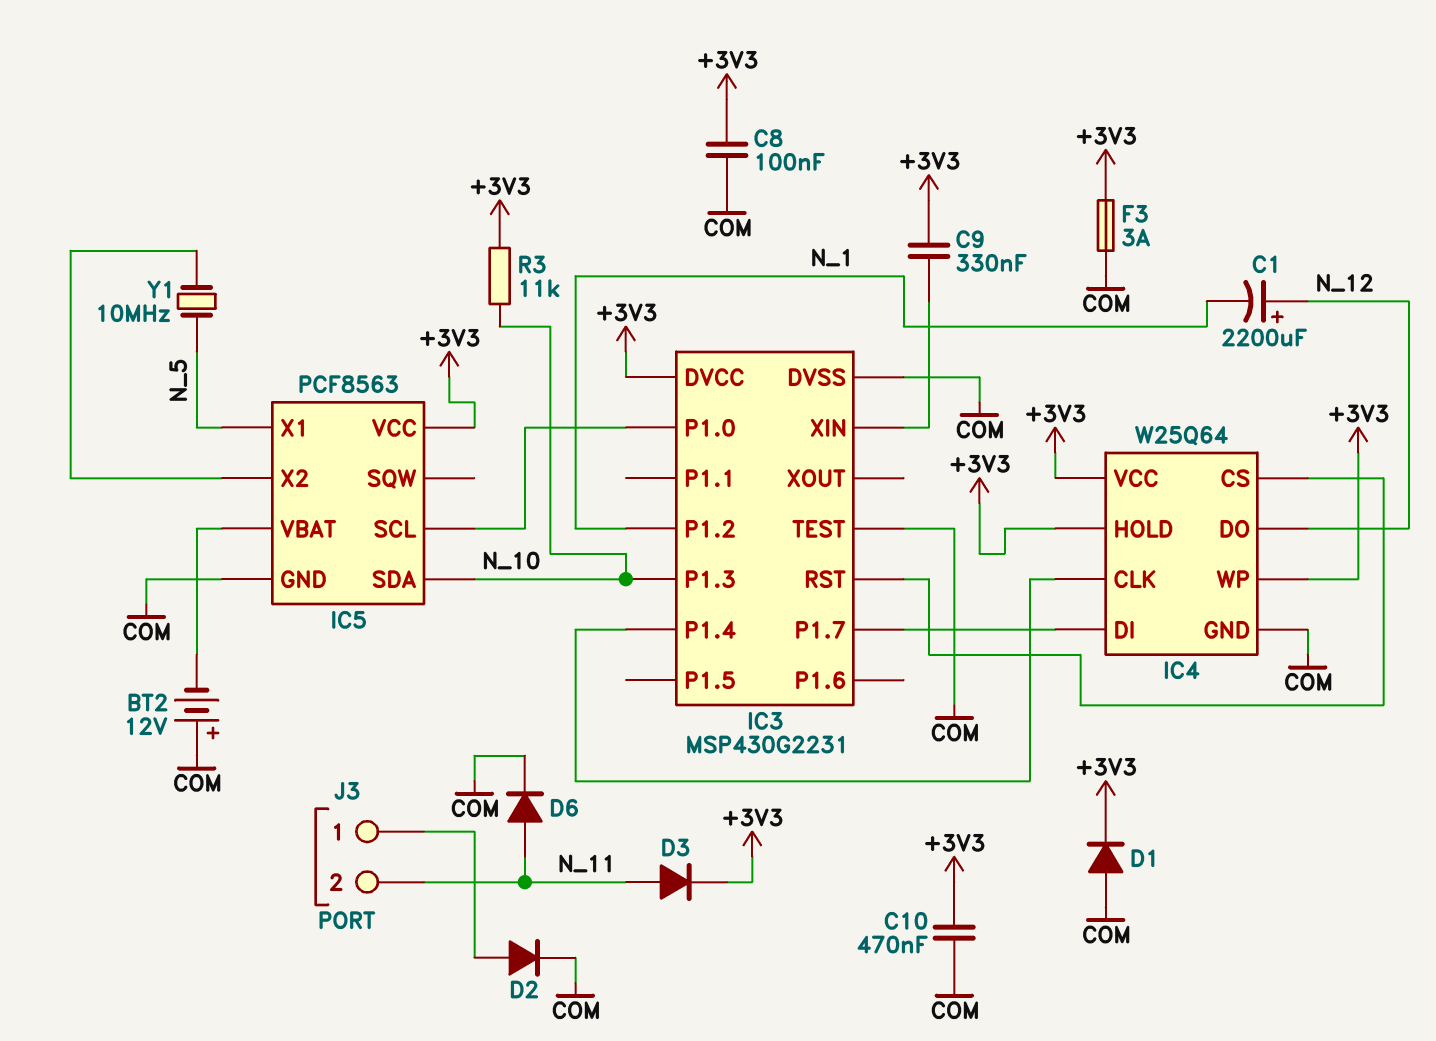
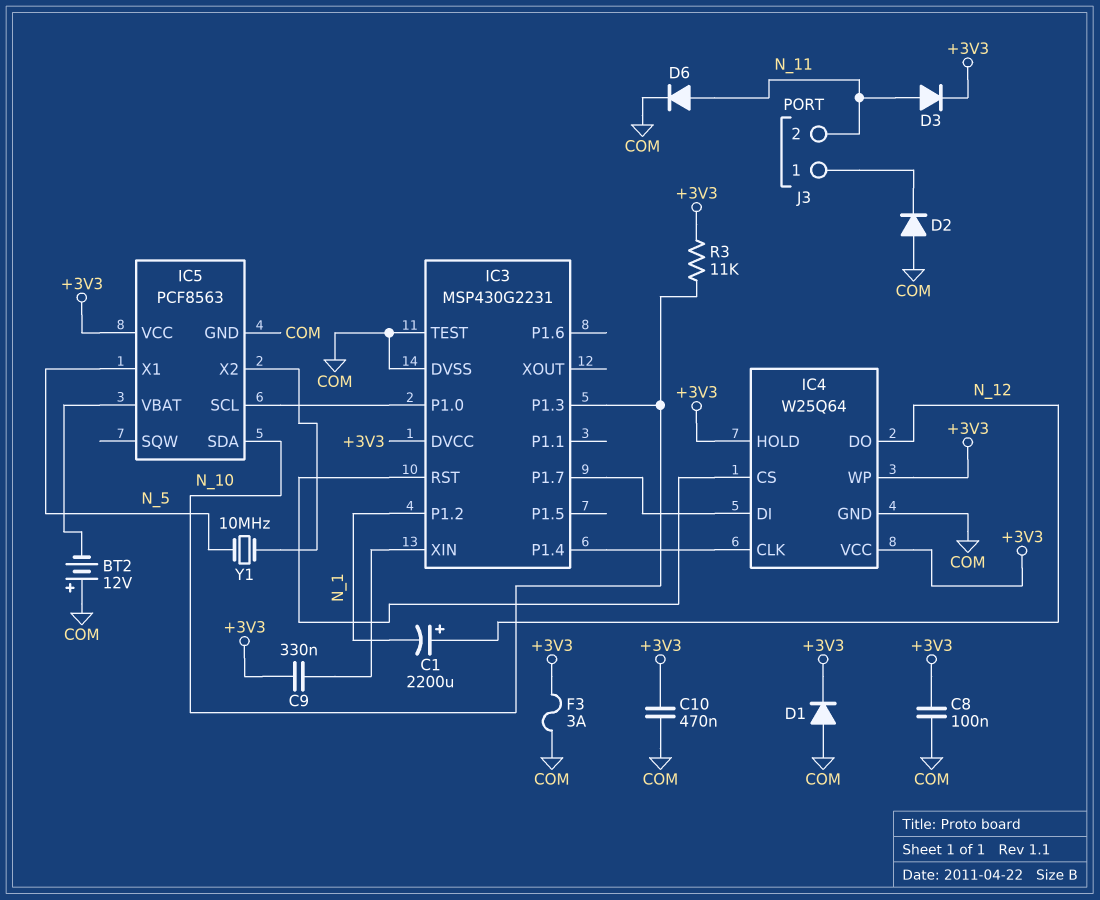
D2: diode (A J3/1, K COM) -> diode (A COM, K J3/1)

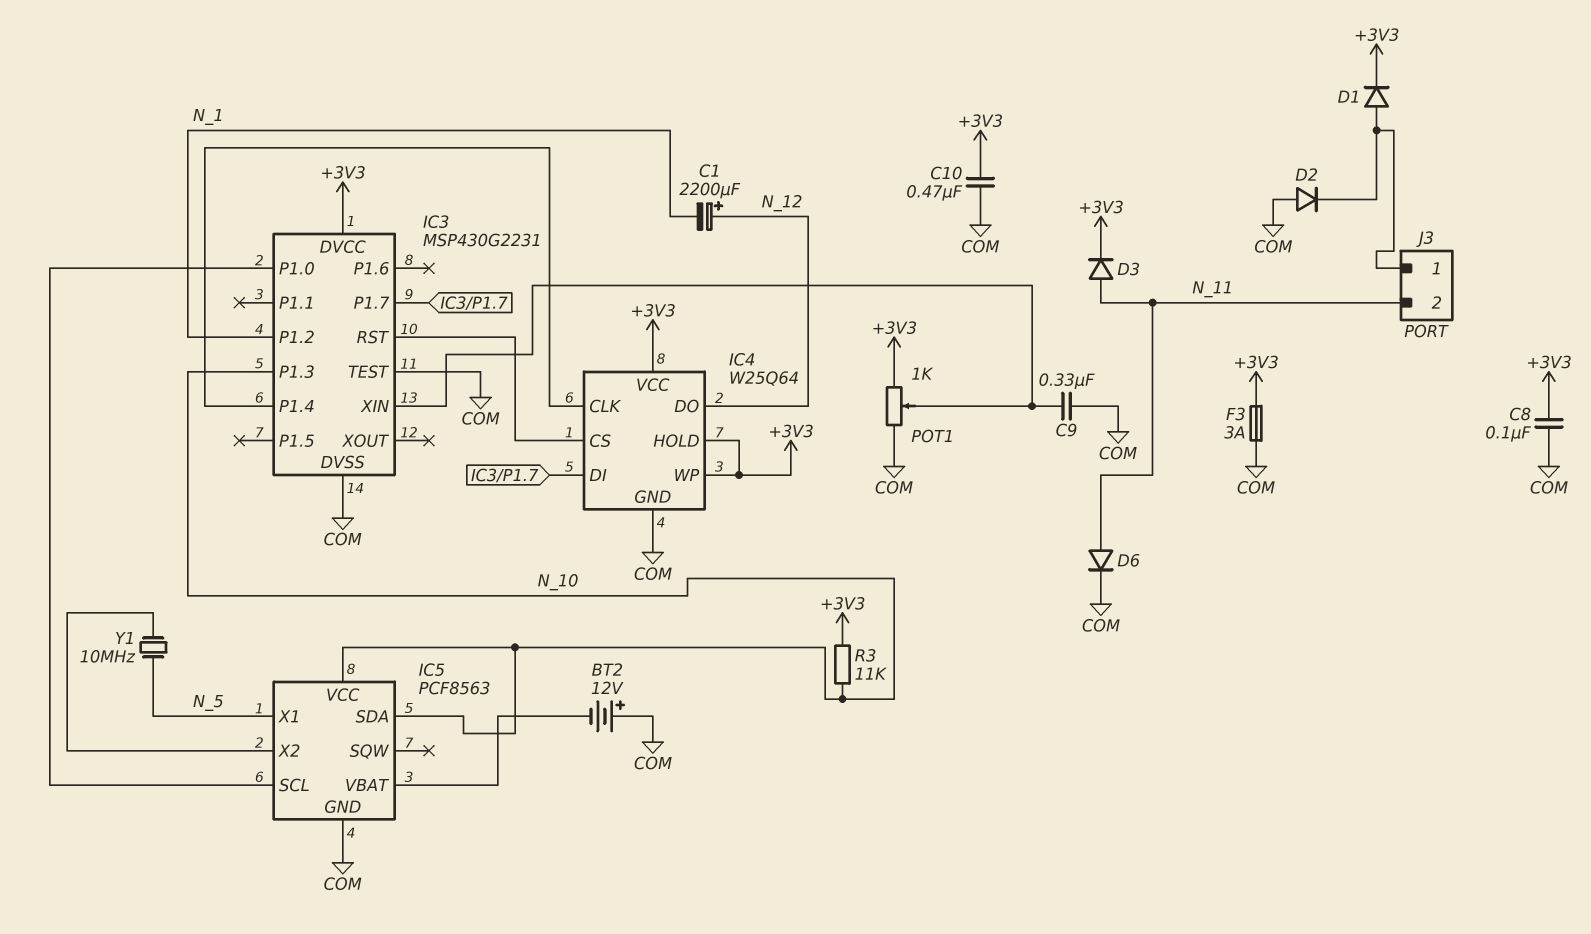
C9: 330nF (+3V3, IC3/XIN) -> 330nF (COM, IC3/XIN)
D1: diode (A COM, K +3V3) -> diode (A J3/1, K +3V3)
IC5 pin VCC: +3V3 -> N_10
POT1: none -> 1k (+3V3, COM, wiper IC3/XIN)

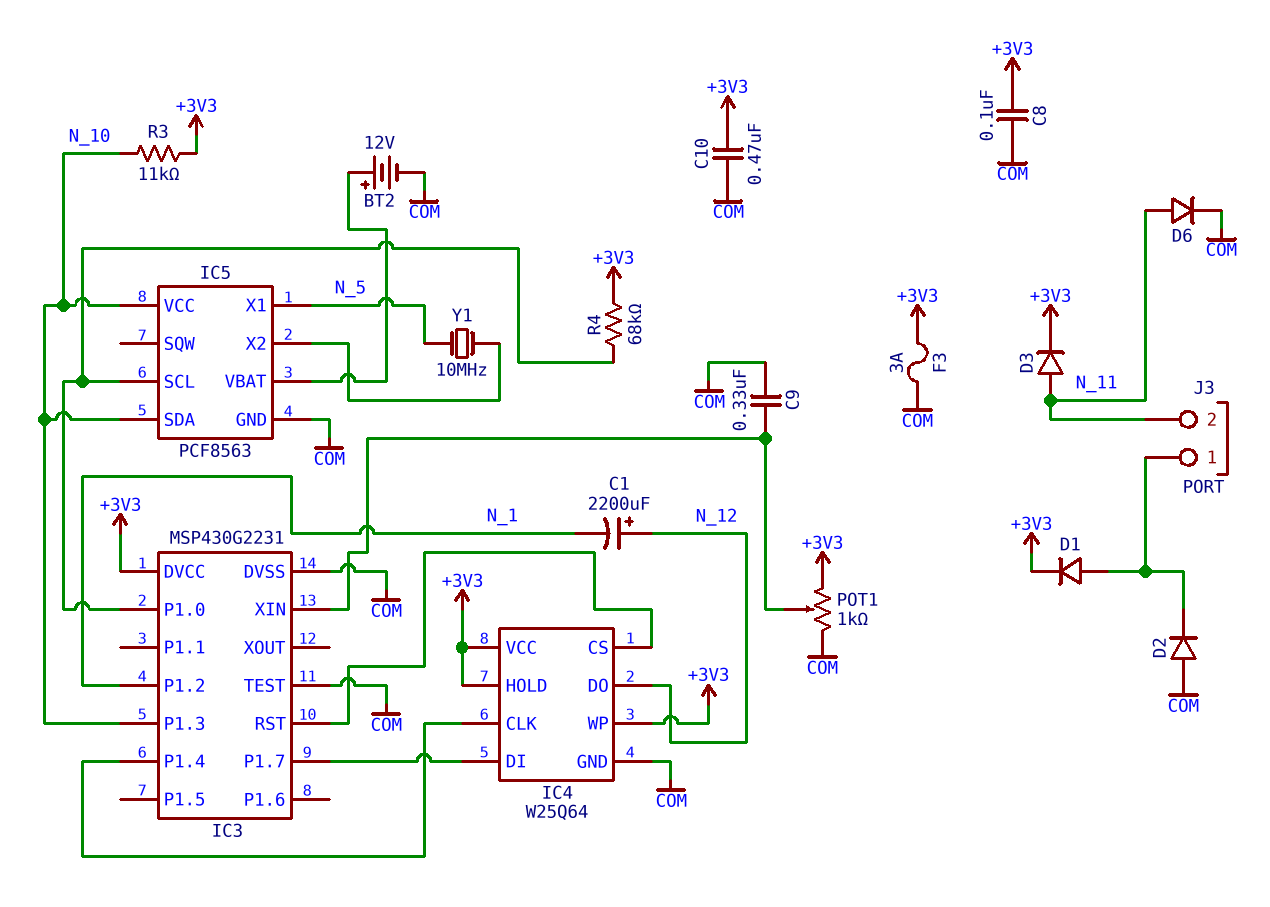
BT2: 12V (plus COM, minus IC5/VBAT) -> 12V (plus IC5/VBAT, minus COM)
R4: none -> 68k (+3V3, IC3/P1.0)

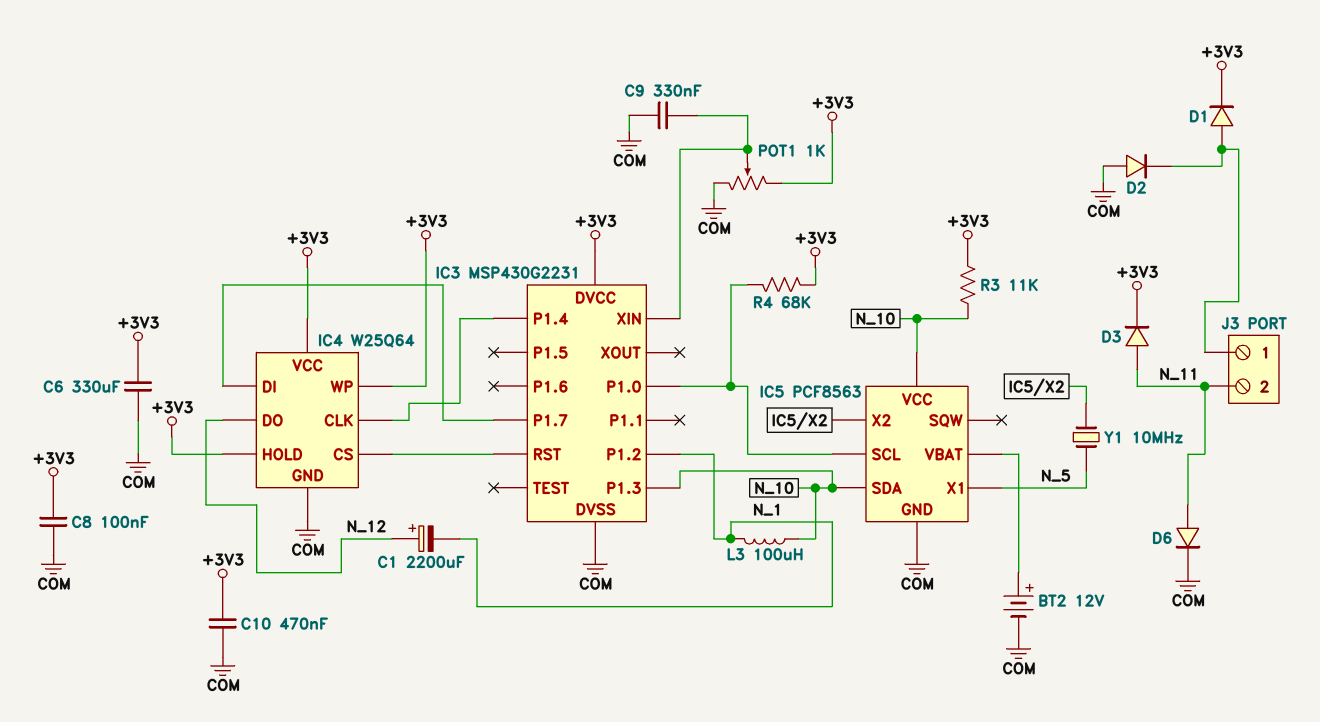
C6: none -> 330uF (+3V3, COM)
F3: 3A (+3V3, COM) -> none
IC3 pin TEST: COM -> none
L3: none -> 100uH (N_1, N_10)

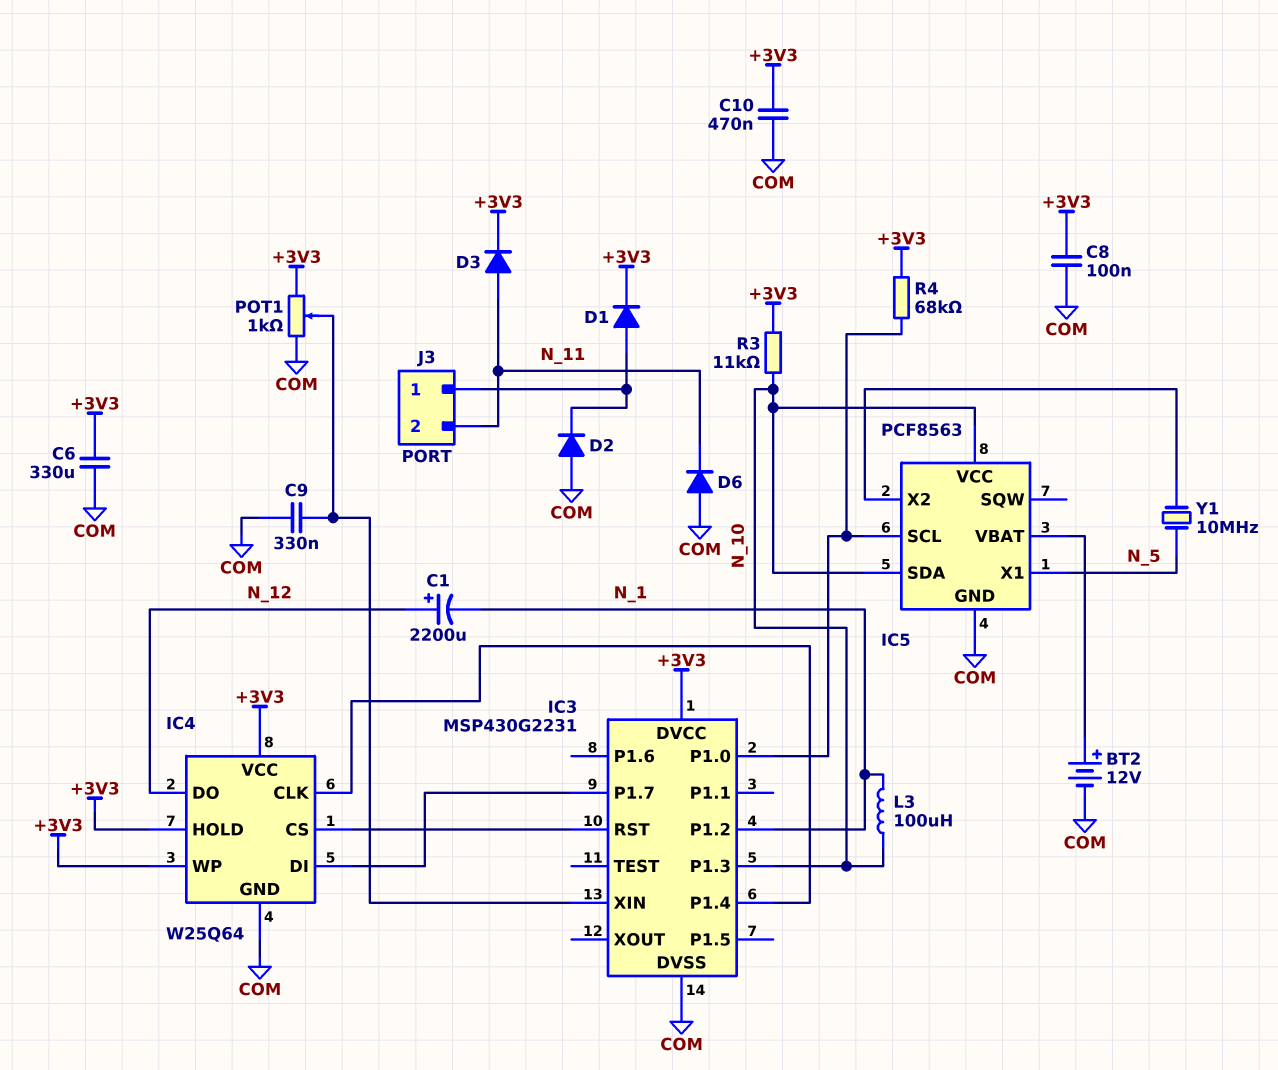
D6: diode (A N_11, K COM) -> diode (A COM, K N_11)

